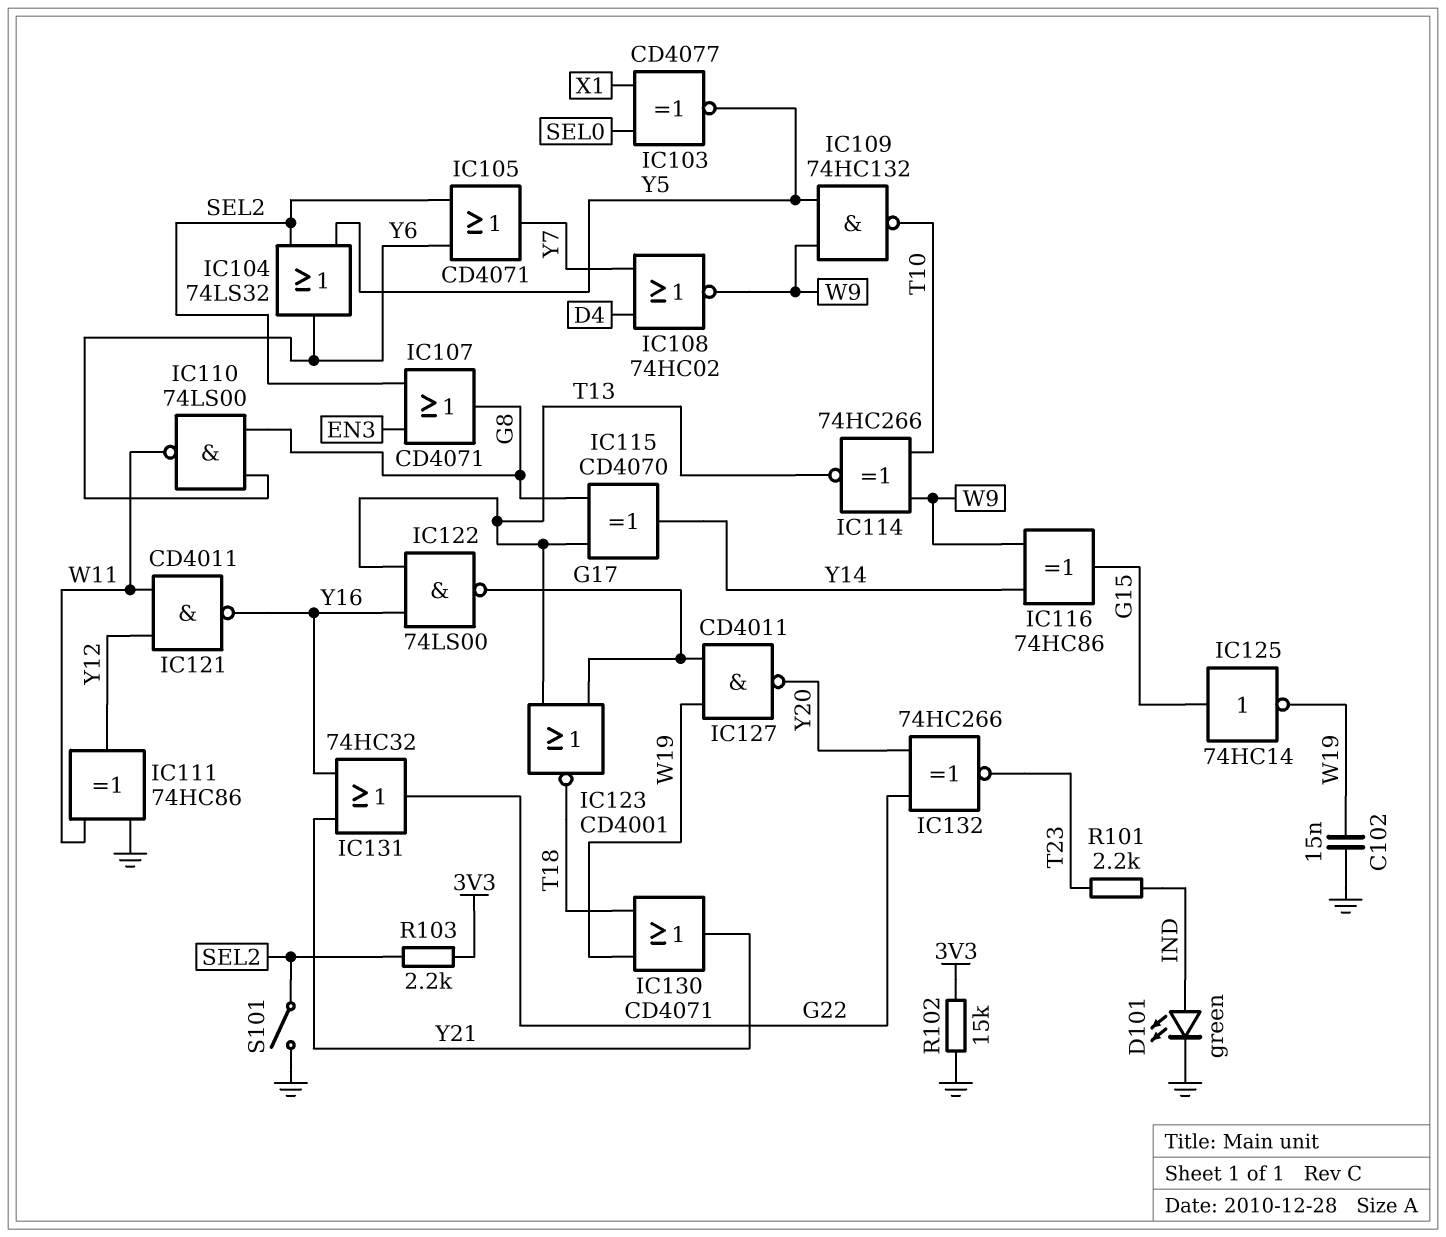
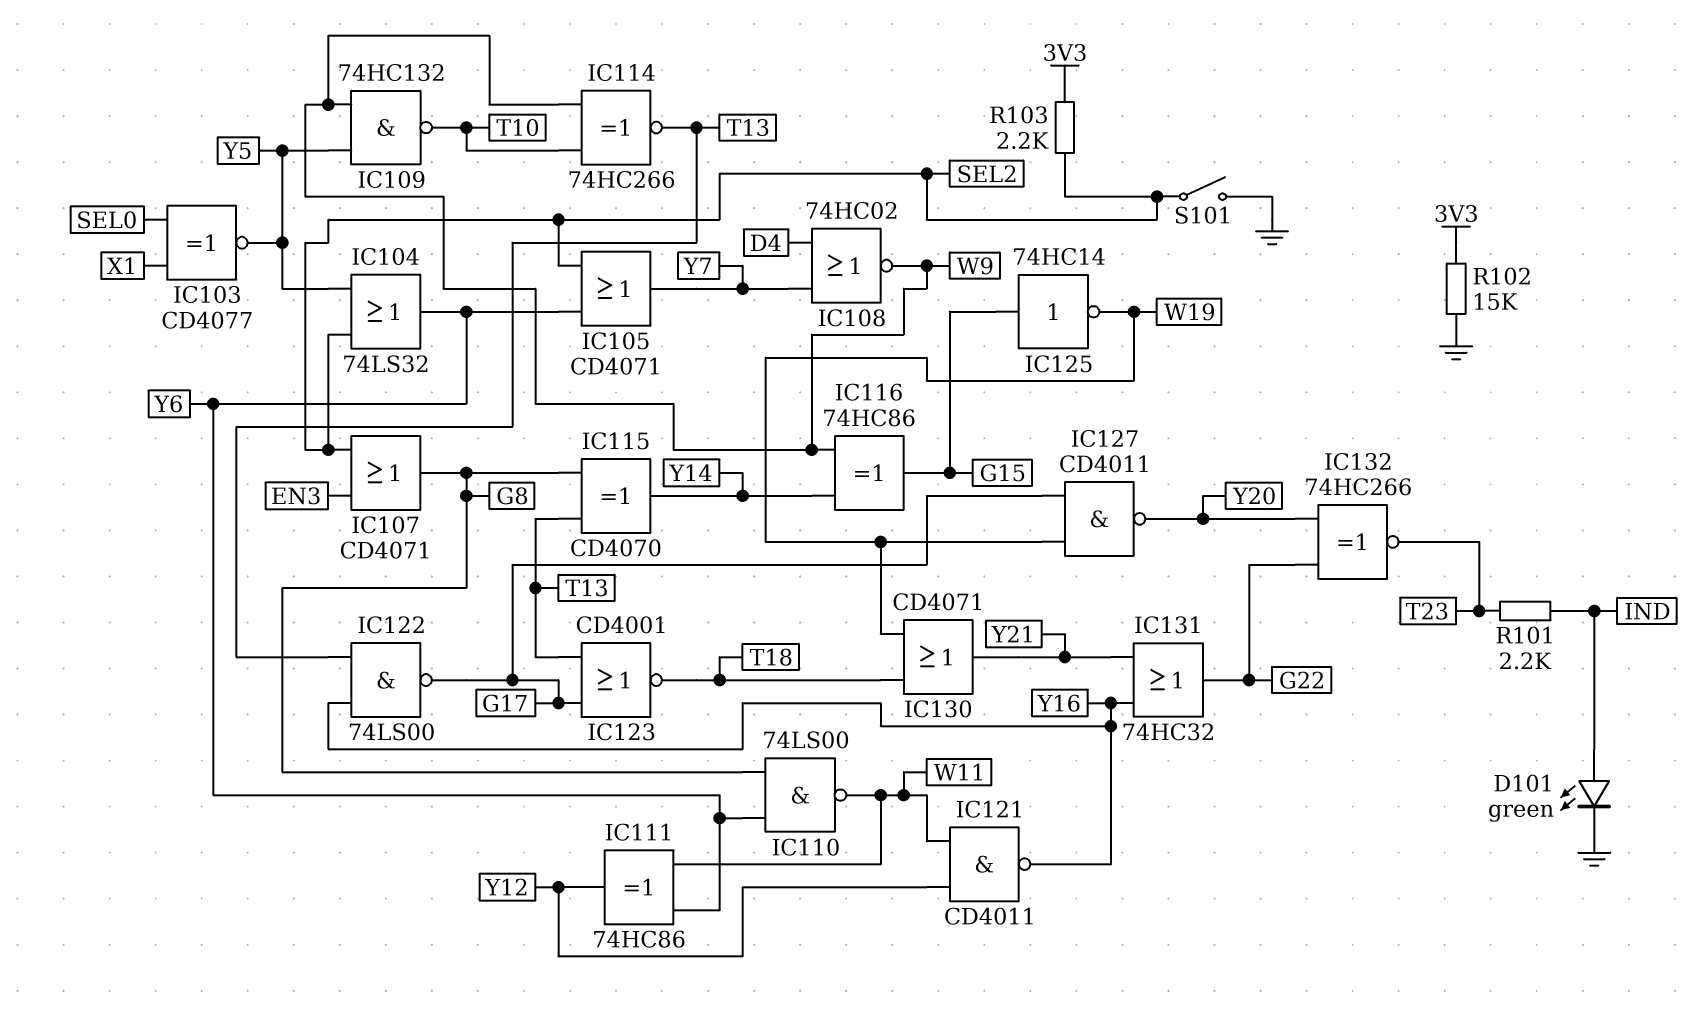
C102: 15nF (GND, W19) -> none
IC111: XOR 74HC86 (in GND, in W11, out Y12) -> XOR 74HC86 (in W11, in Y6, out Y12)

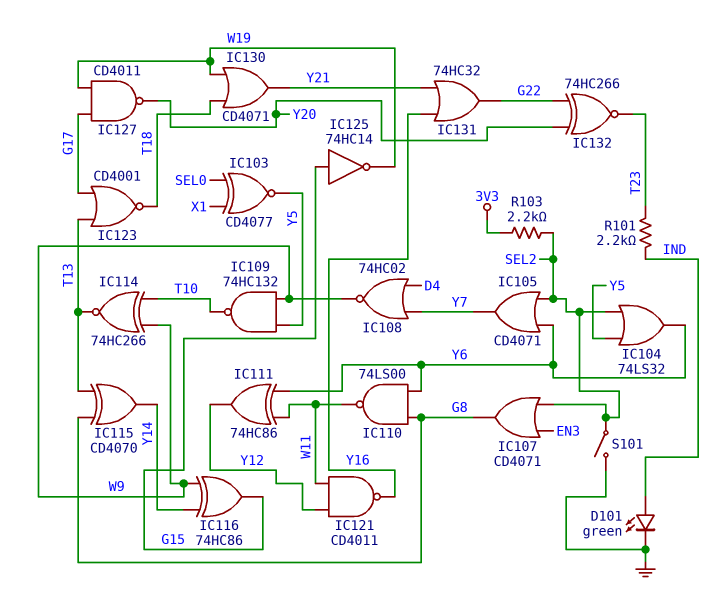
IC122: NAND 74LS00 (in T13, in Y16, out G17) -> none
R102: 15k (3V3, GND) -> none

